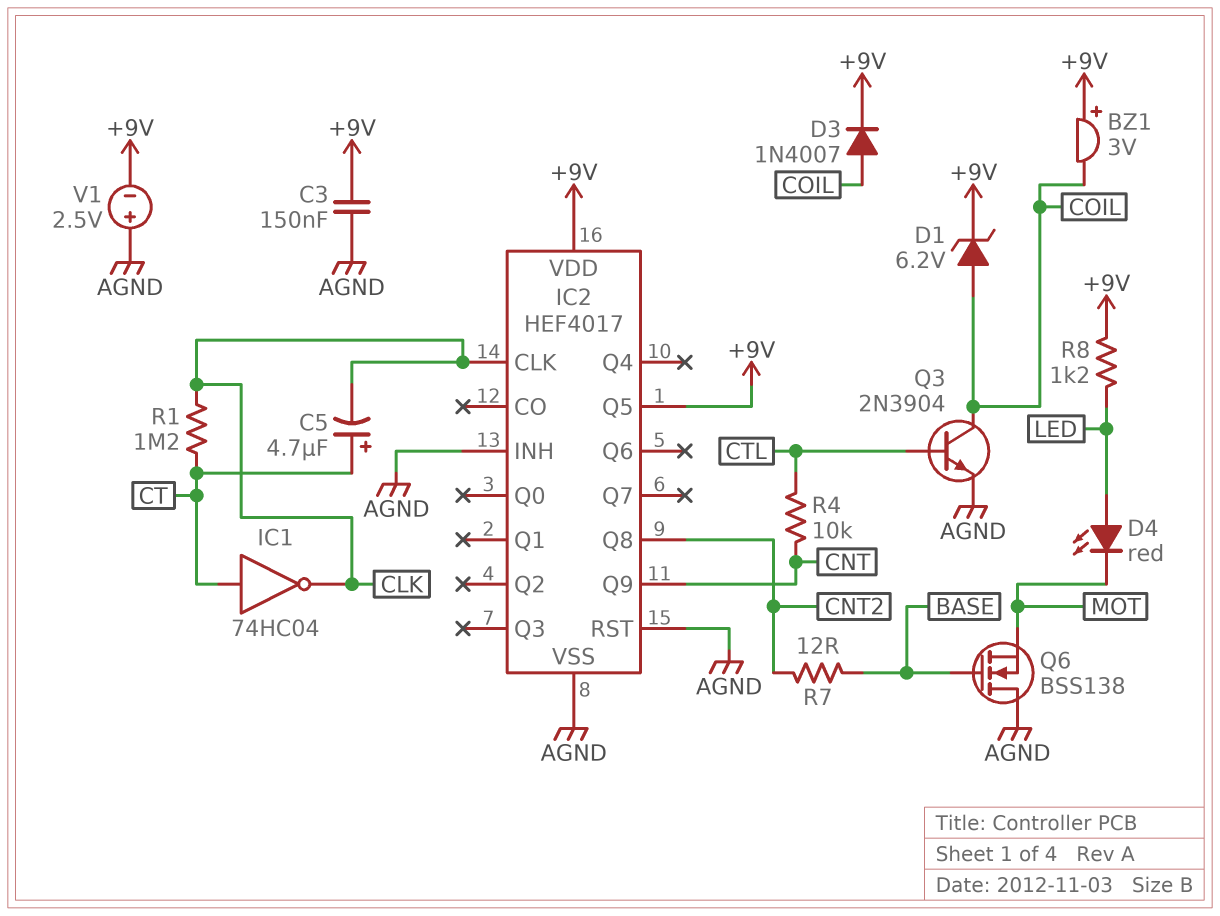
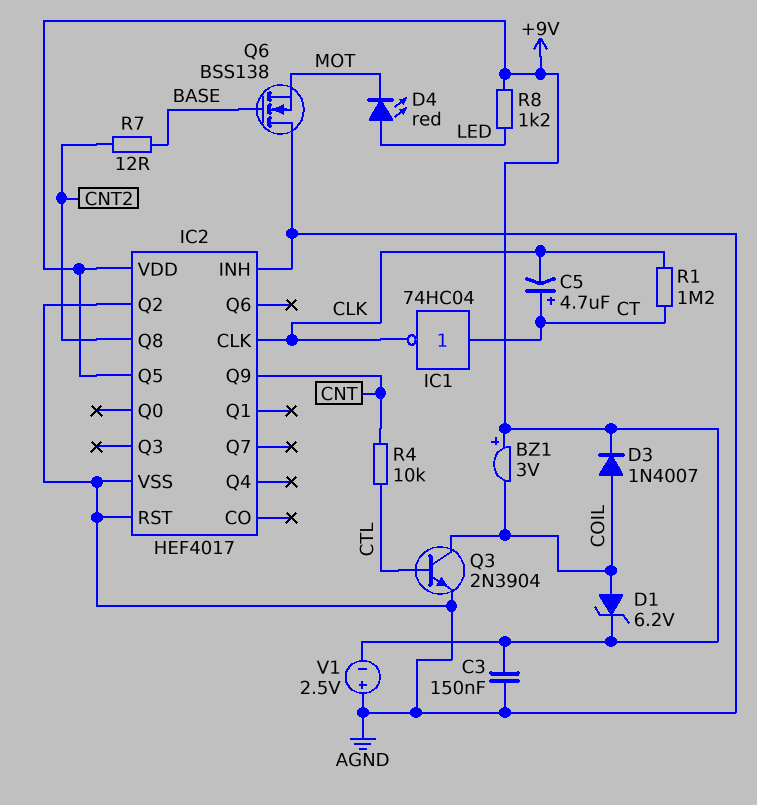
IC2 pin Q2: none -> AGND

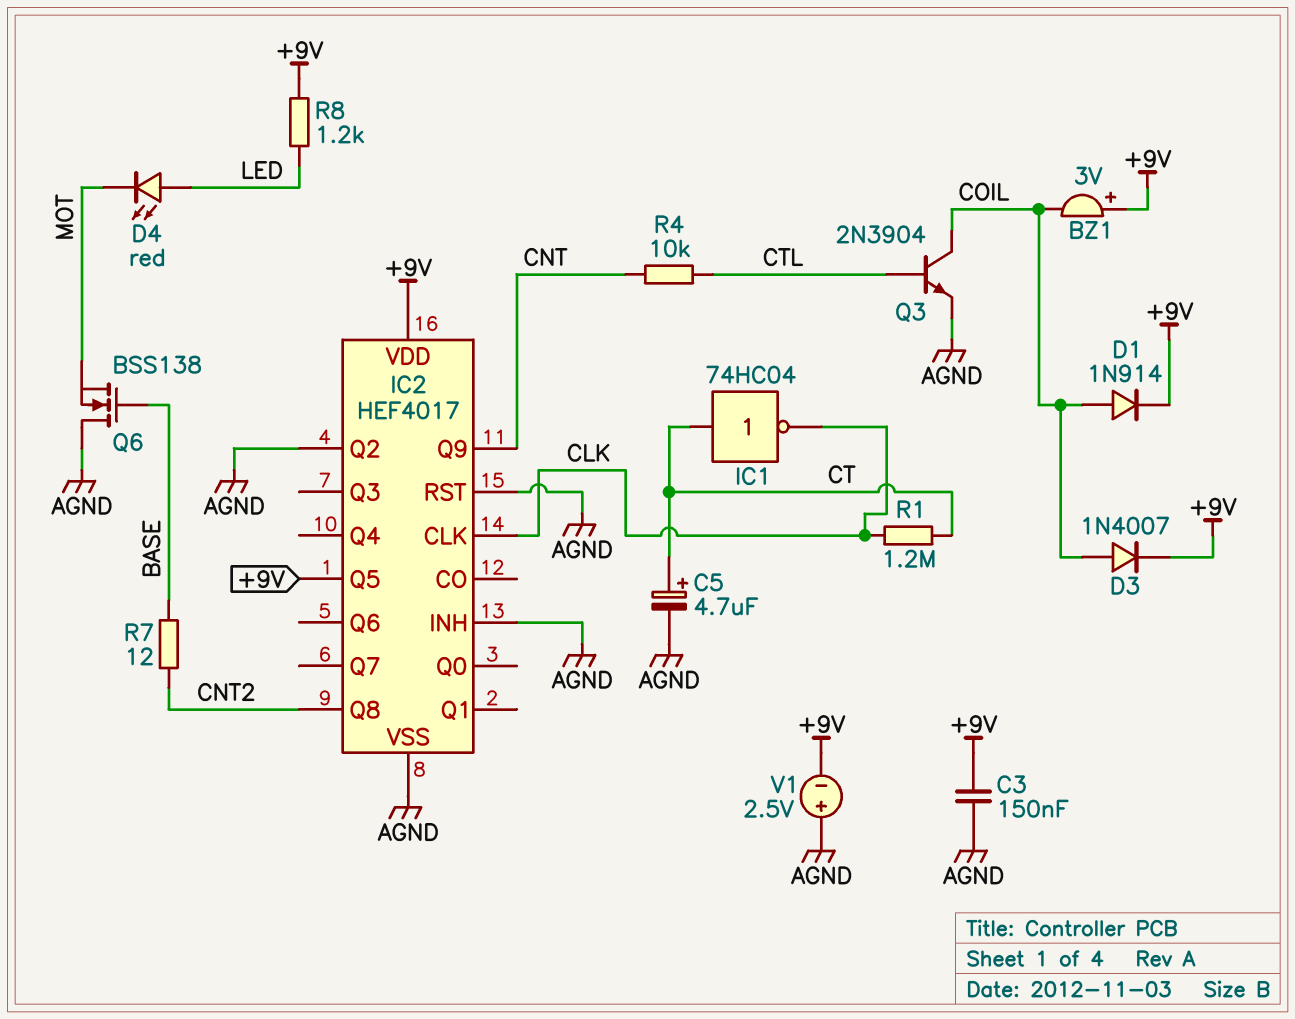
C5: 4.7uF (plus CT, minus CLK) -> 4.7uF (plus CT, minus AGND)
D1: zener 6.2V (A COIL, K +9V) -> diode 1N914 (A COIL, K +9V)

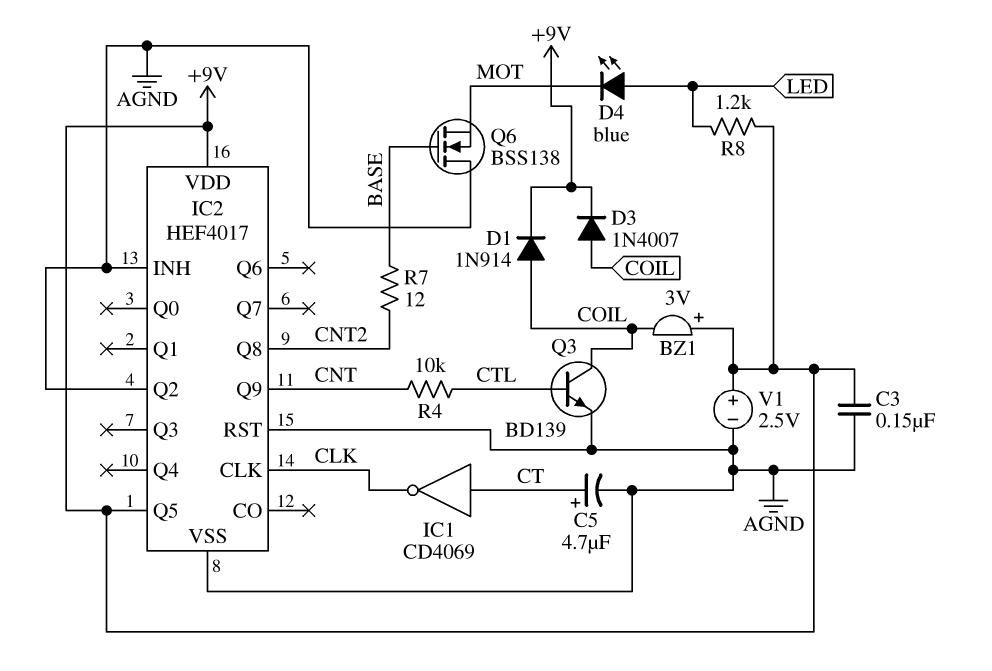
D4: LED red (A LED, K MOT) -> LED blue (A LED, K MOT)
IC1: NOT 74HC04 (in CT, out CLK) -> NOT CD4069 (in CT, out CLK)
Q3: NPN 2N3904 (B CTL, C COIL, E AGND) -> NPN BD139 (B CTL, C COIL, E AGND)
R1: 1.2M (CLK, CT) -> none
V1: 2.5V (plus AGND, minus +9V) -> 2.5V (plus +9V, minus AGND)

